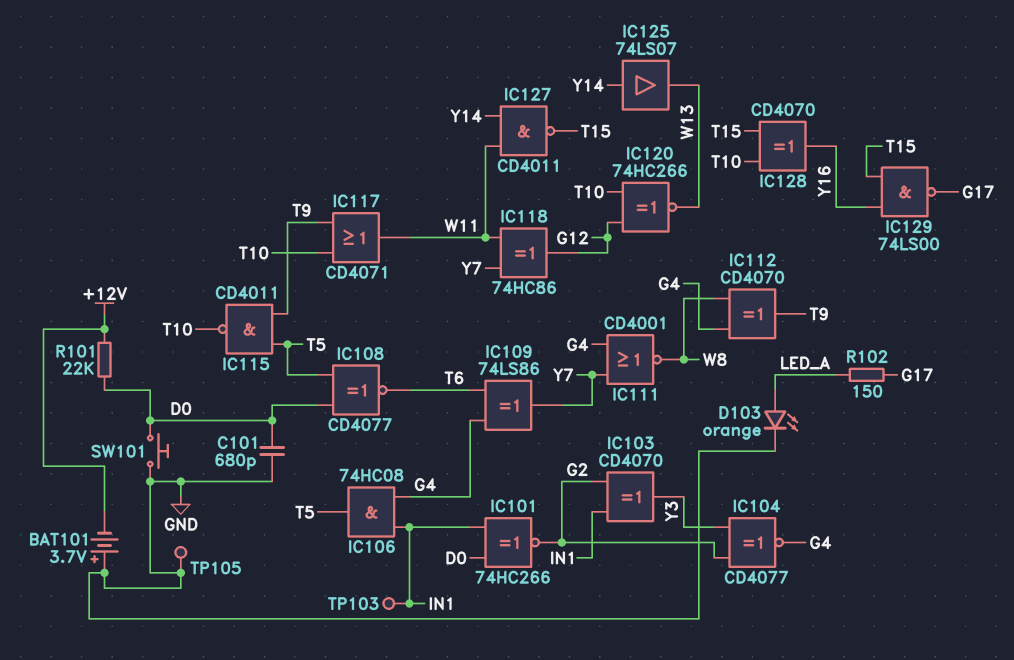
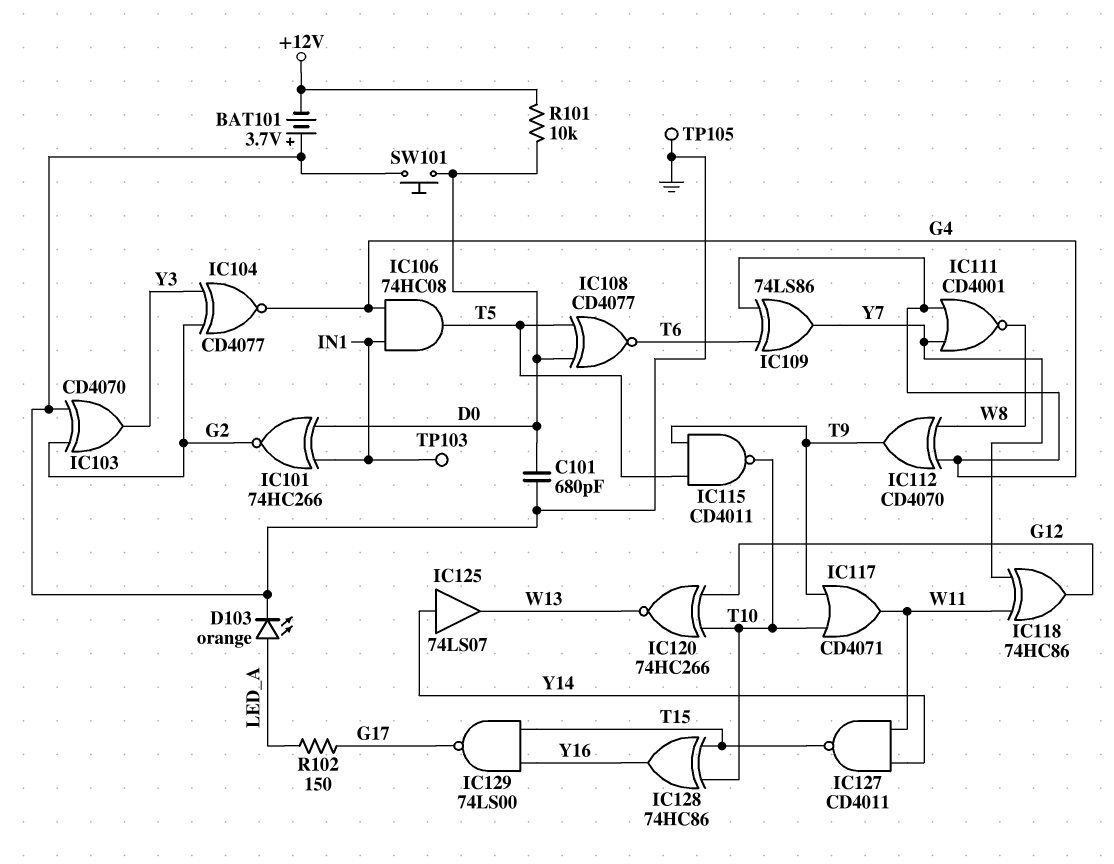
IC103: XOR CD4070 (in G2, in IN1, out Y3) -> XOR CD4070 (in G2, in GND, out Y3)
IC128: XOR CD4070 (in T10, in T15, out Y16) -> XOR 74HC86 (in T10, in T15, out Y16)
R101: 22k (+12V, D0) -> 10k (+12V, D0)

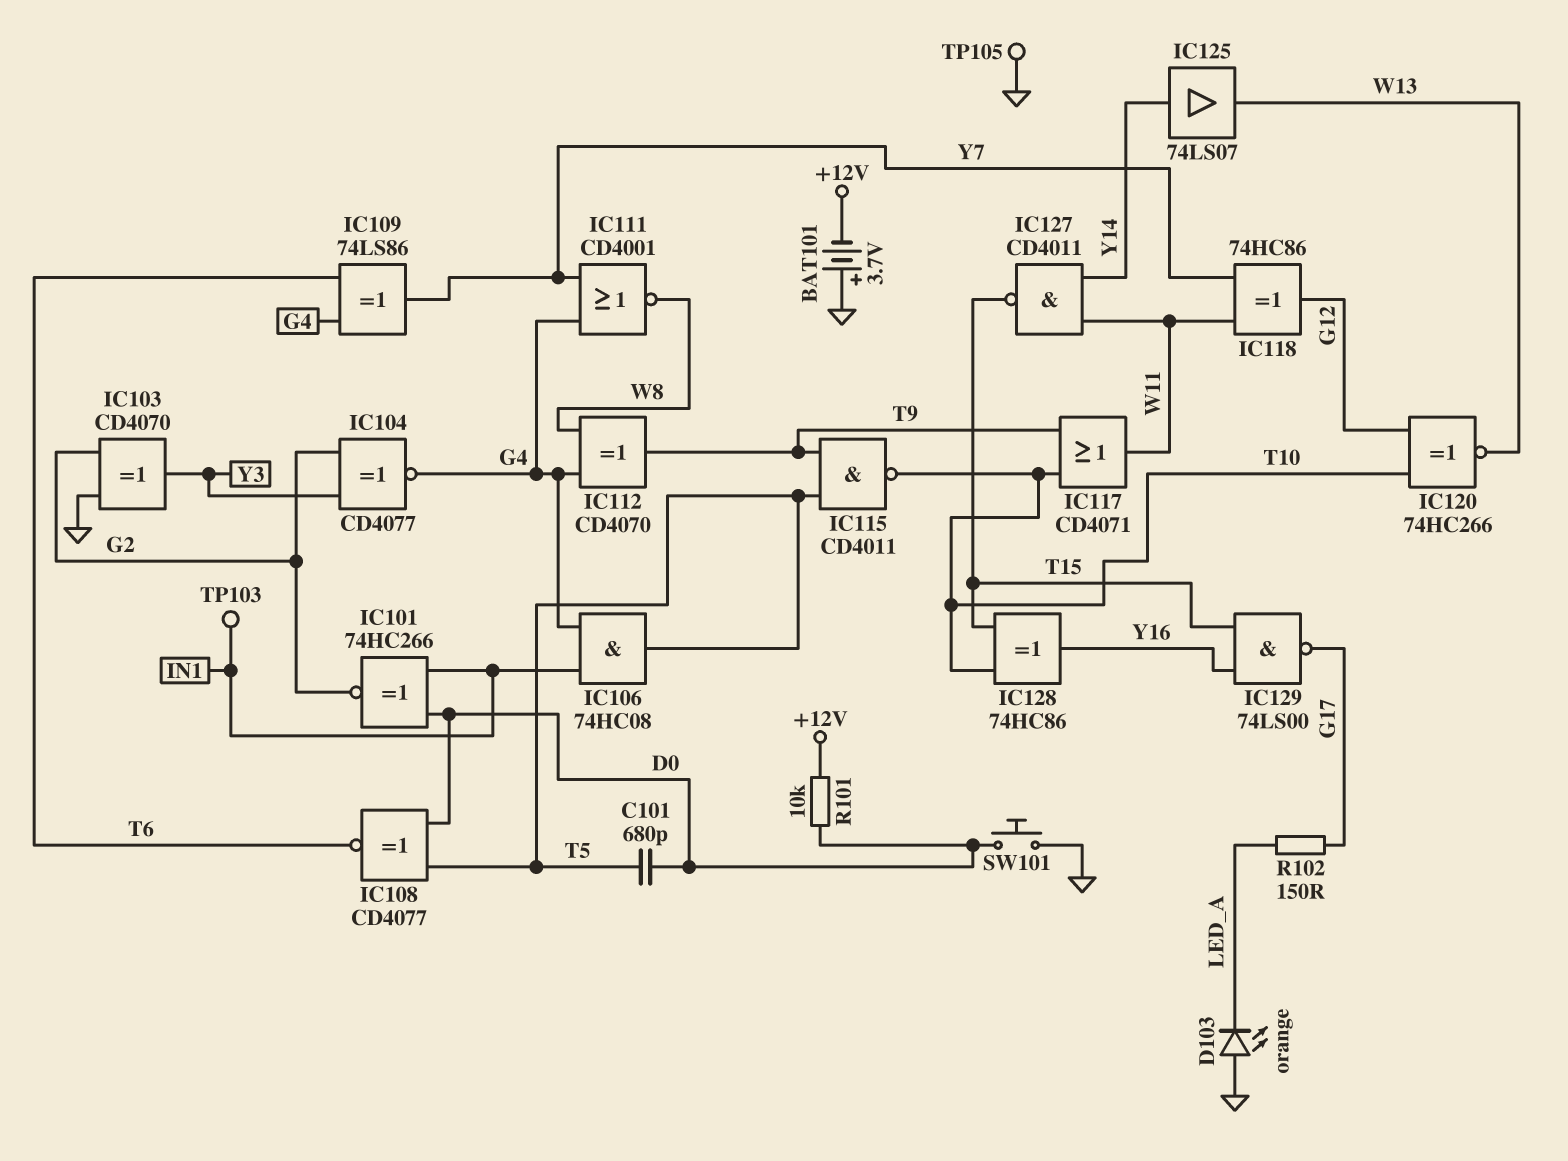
C101: 680pF (D0, GND) -> 680pF (D0, T5)
D103: LED orange (A LED_A, K GND) -> LED orange (A GND, K LED_A)

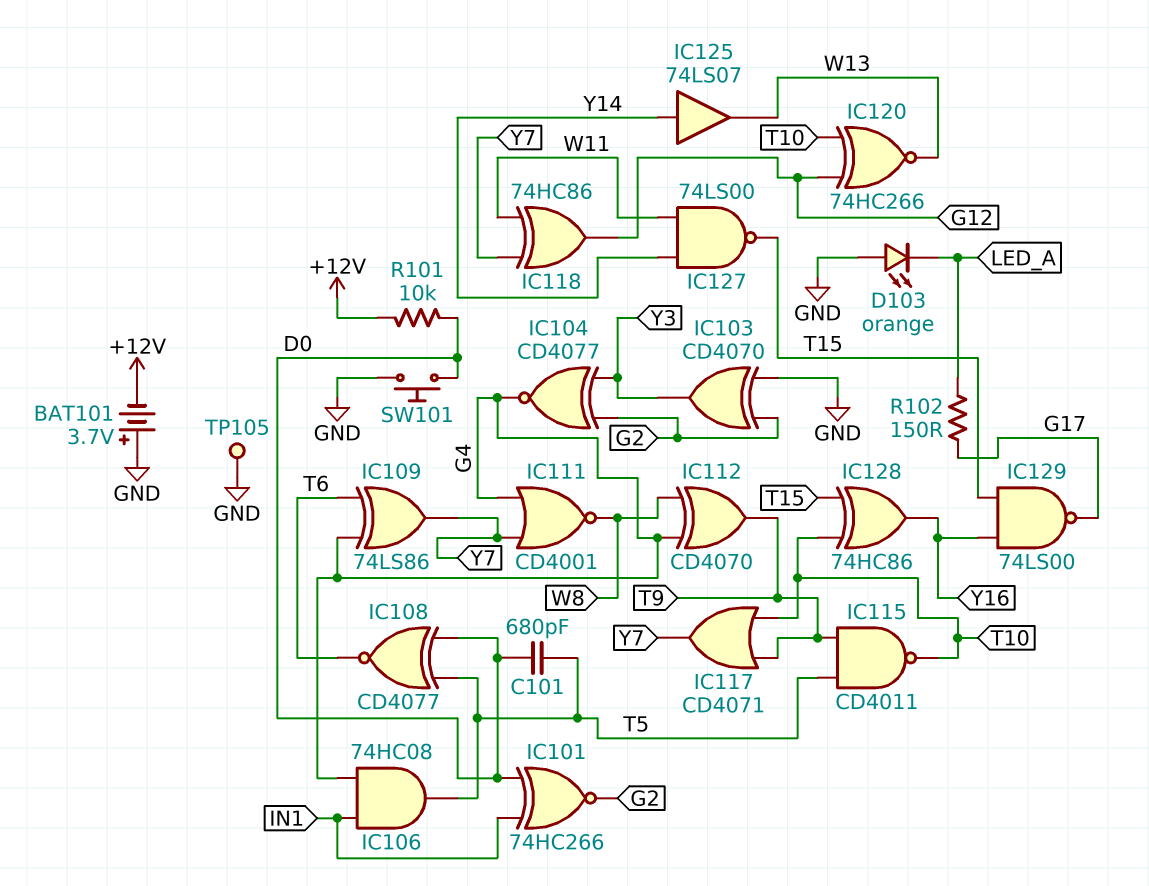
IC117: OR CD4071 (in T9, in T10, out W11) -> OR CD4071 (in T9, in T10, out Y7)
IC127: NAND CD4011 (in W11, in Y14, out T15) -> NAND 74LS00 (in W11, in Y14, out T15)
TP103: test point (IN1) -> none

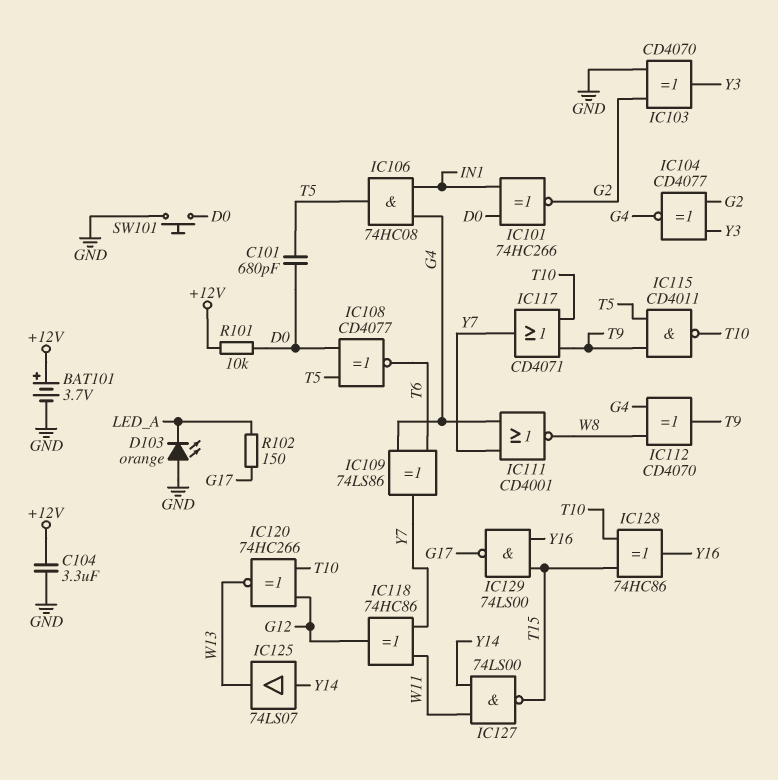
BAT101: 3.7V (plus GND, minus +12V) -> 3.7V (plus +12V, minus GND)
C104: none -> 3.3uF (+12V, GND)
TP105: test point (GND) -> none

